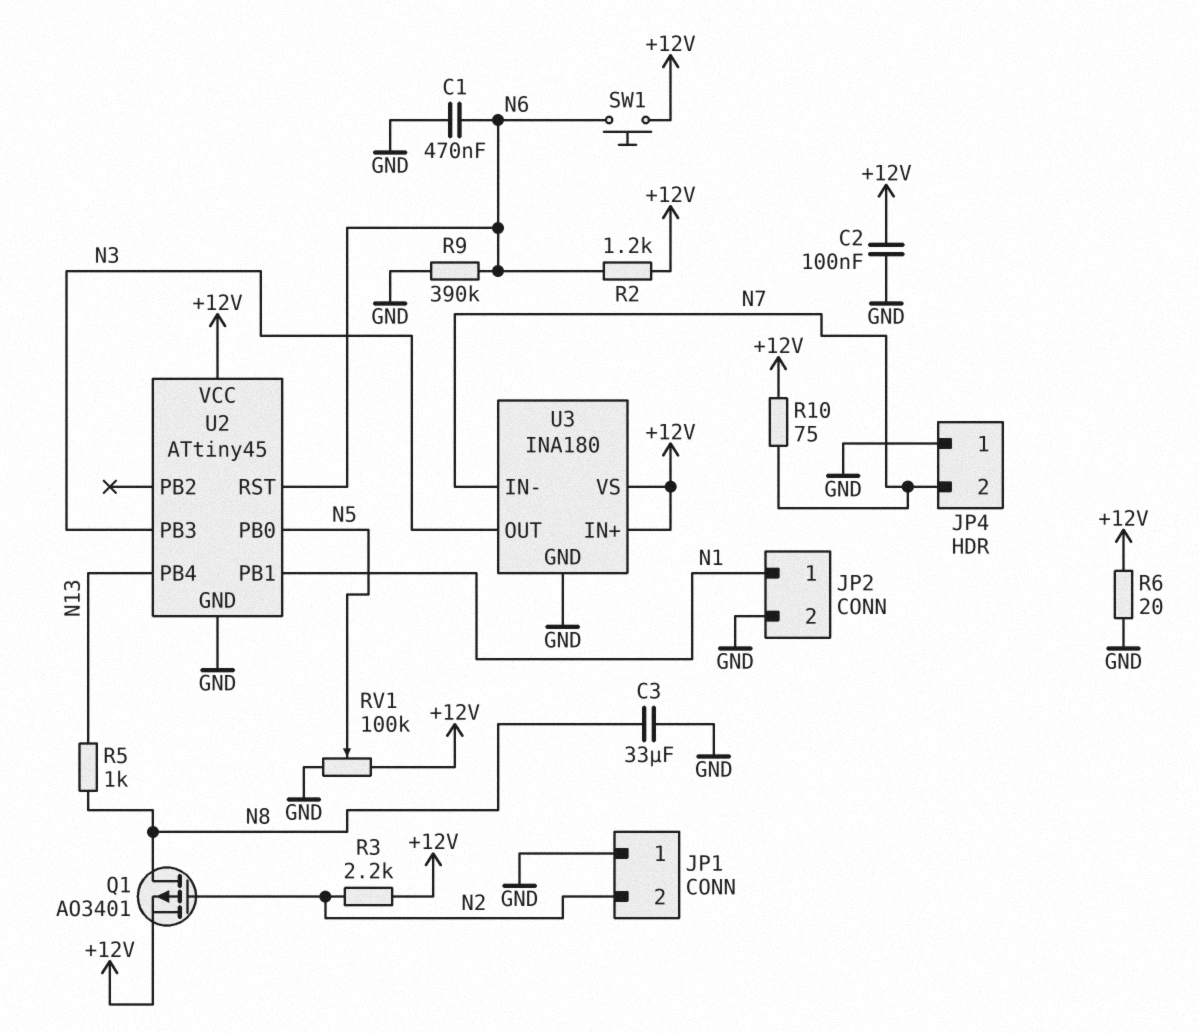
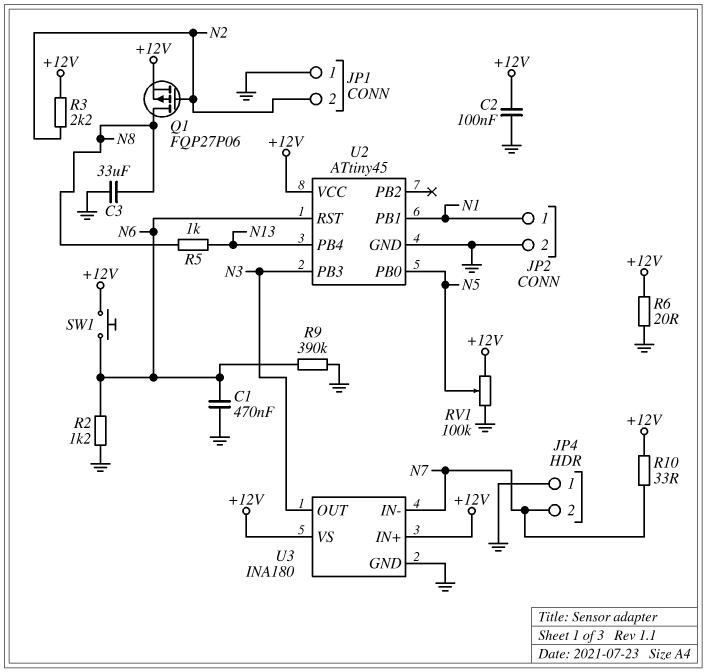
Q1: PMOS AO3401 (G N2, D N8, S +12V) -> PMOS FQP27P06 (G N2, D N8, S +12V)
R2: 1.2k (+12V, N6) -> 1.2k (GND, N6)
R10: 75 (+12V, N7) -> 33 (+12V, N7)

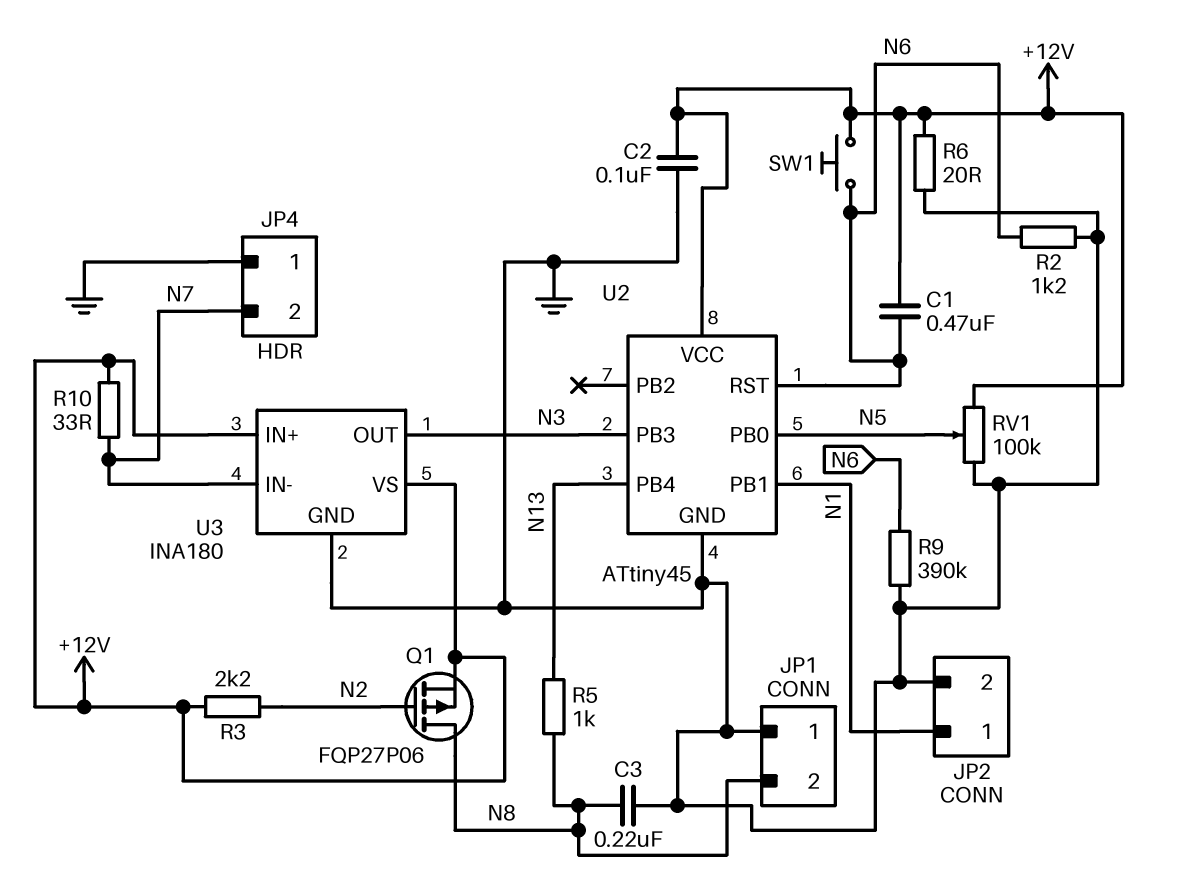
C1: 470nF (GND, N6) -> 470nF (+12V, N6)
C3: 33uF (GND, N8) -> 220nF (GND, N8)
JP1 pin 2: N2 -> N8

